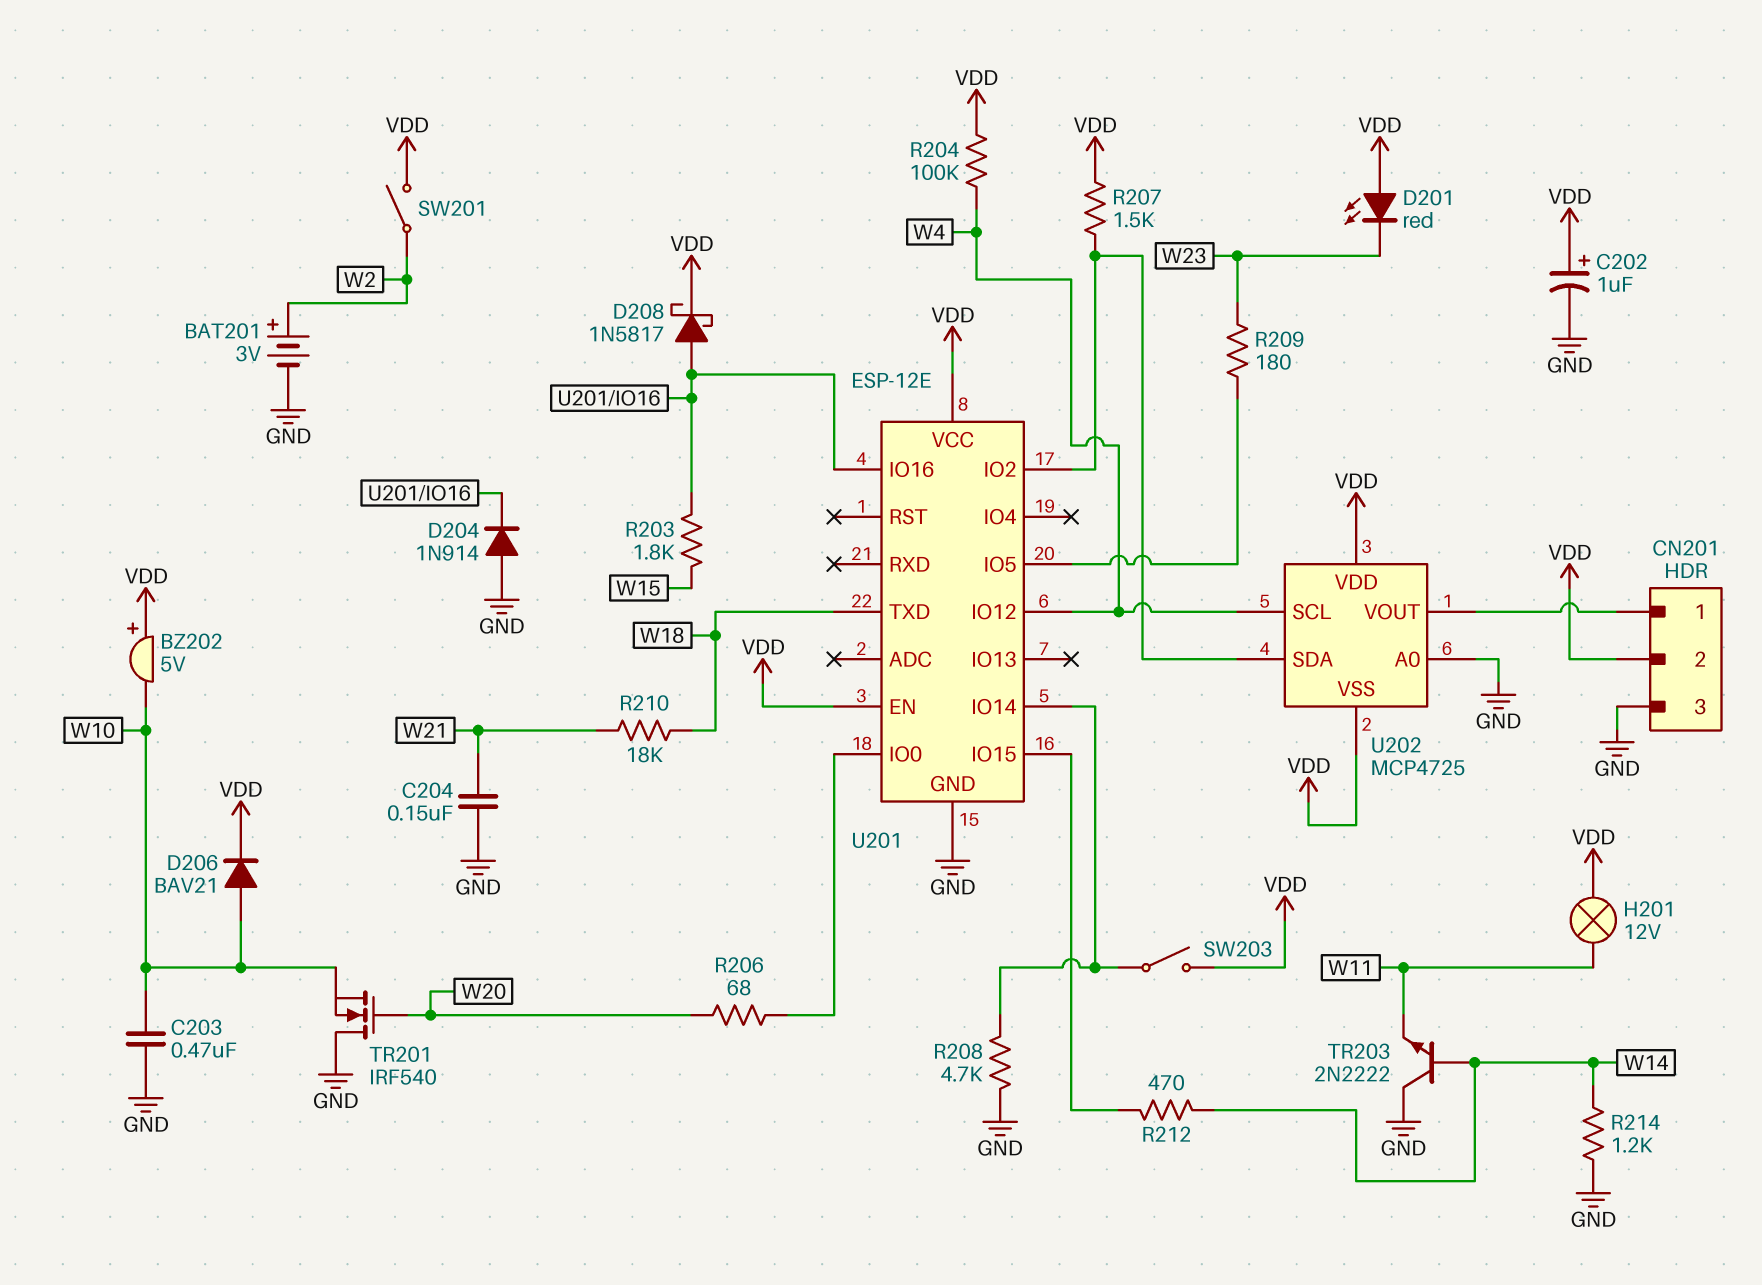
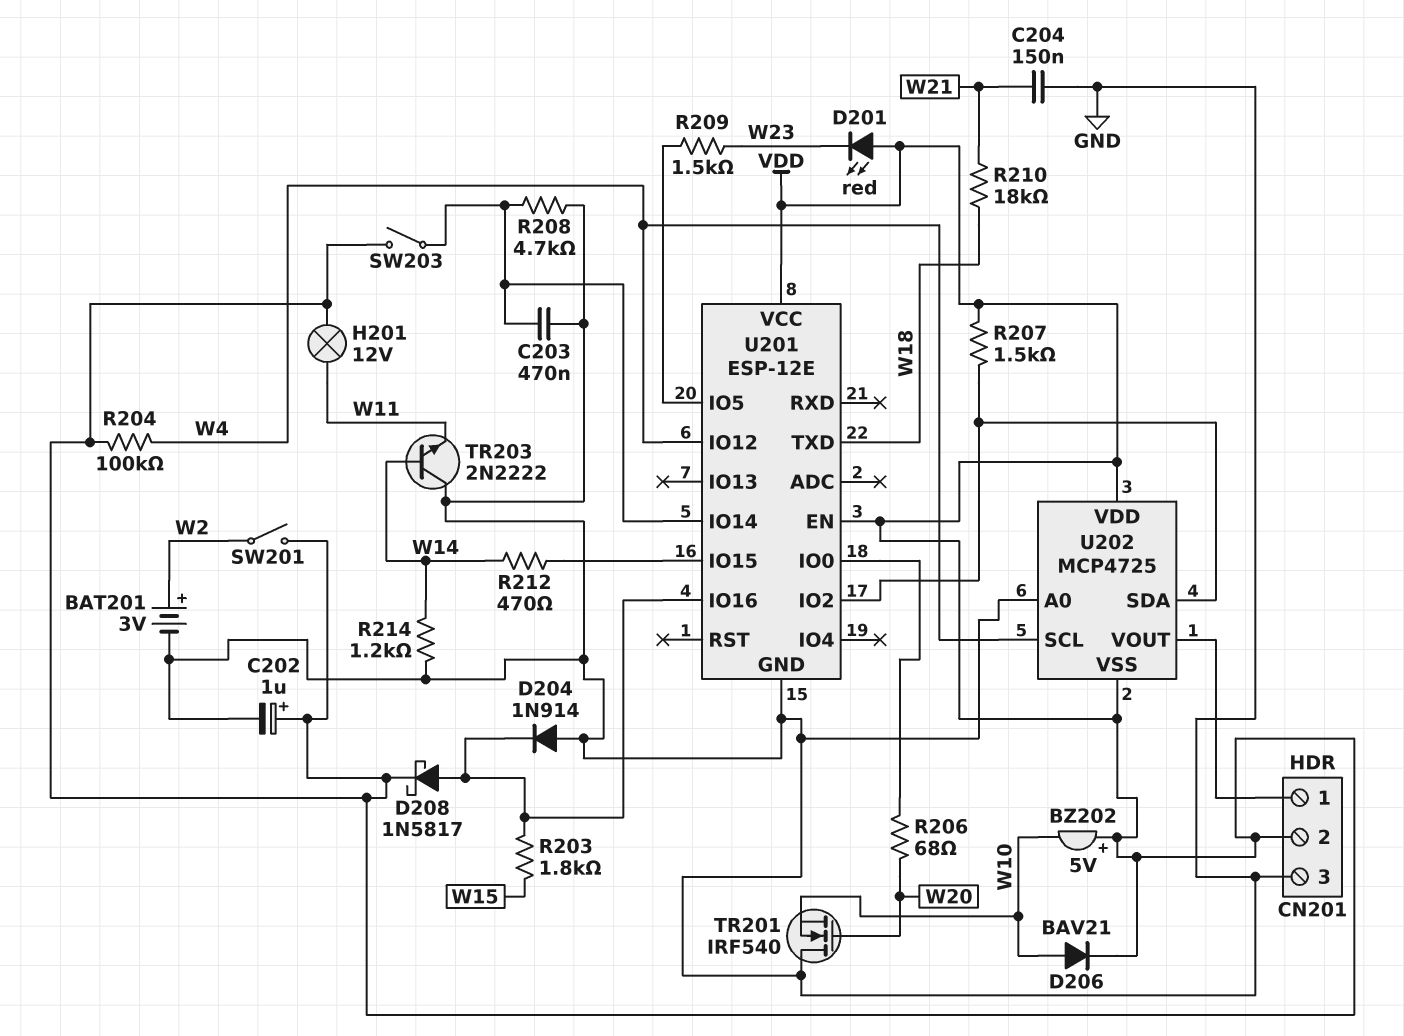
C203: 470nF (GND, W10) -> 470nF (GND, U201/IO14)
R209: 180 (U201/IO5, W23) -> 1.5k (U201/IO5, W23)

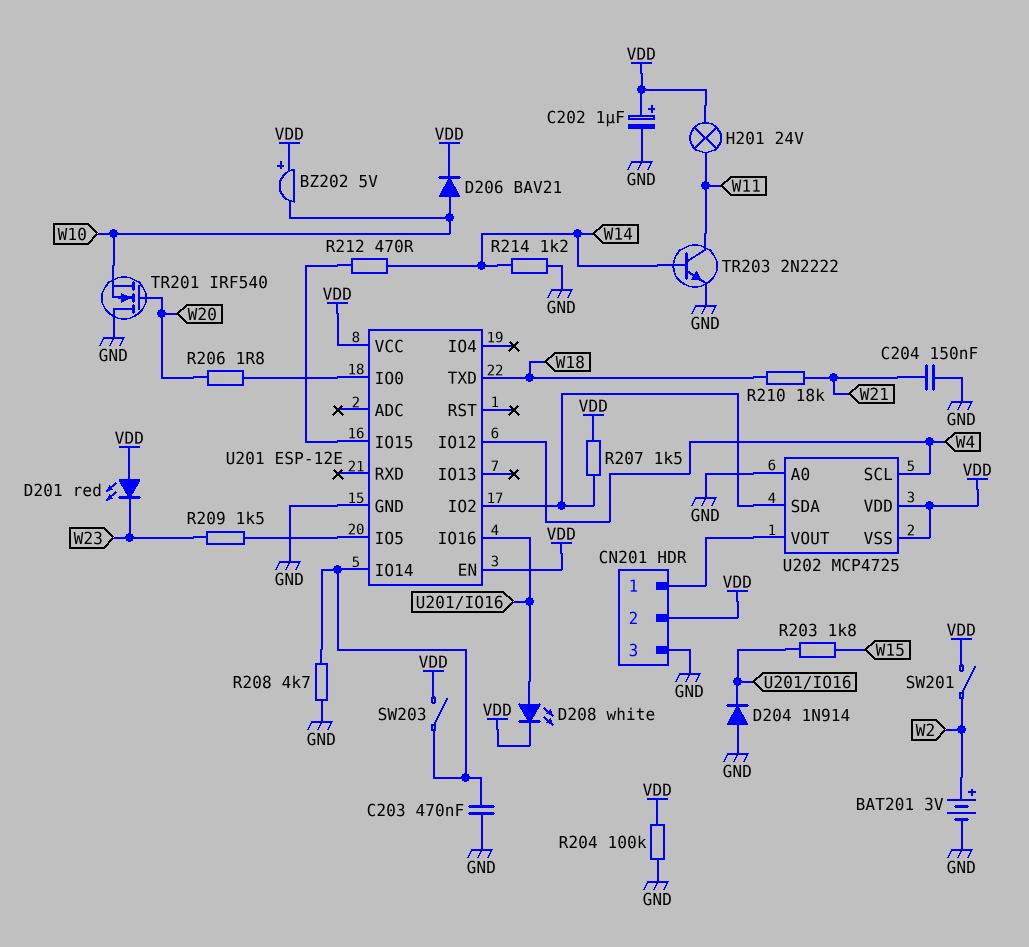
D208: schottky 1N5817 (A U201/IO16, K VDD) -> LED white (A U201/IO16, K VDD)
H201: lamp 12V (VDD, W11) -> lamp 24V (VDD, W11)
R204: 100k (VDD, W4) -> 100k (GND, VDD)
R206: 68 (U201/IO0, W20) -> 1.8 (U201/IO0, W20)
TR203: NPN 2N2222 (B W14, C GND, E W11) -> NPN 2N2222 (B W14, C W11, E GND)

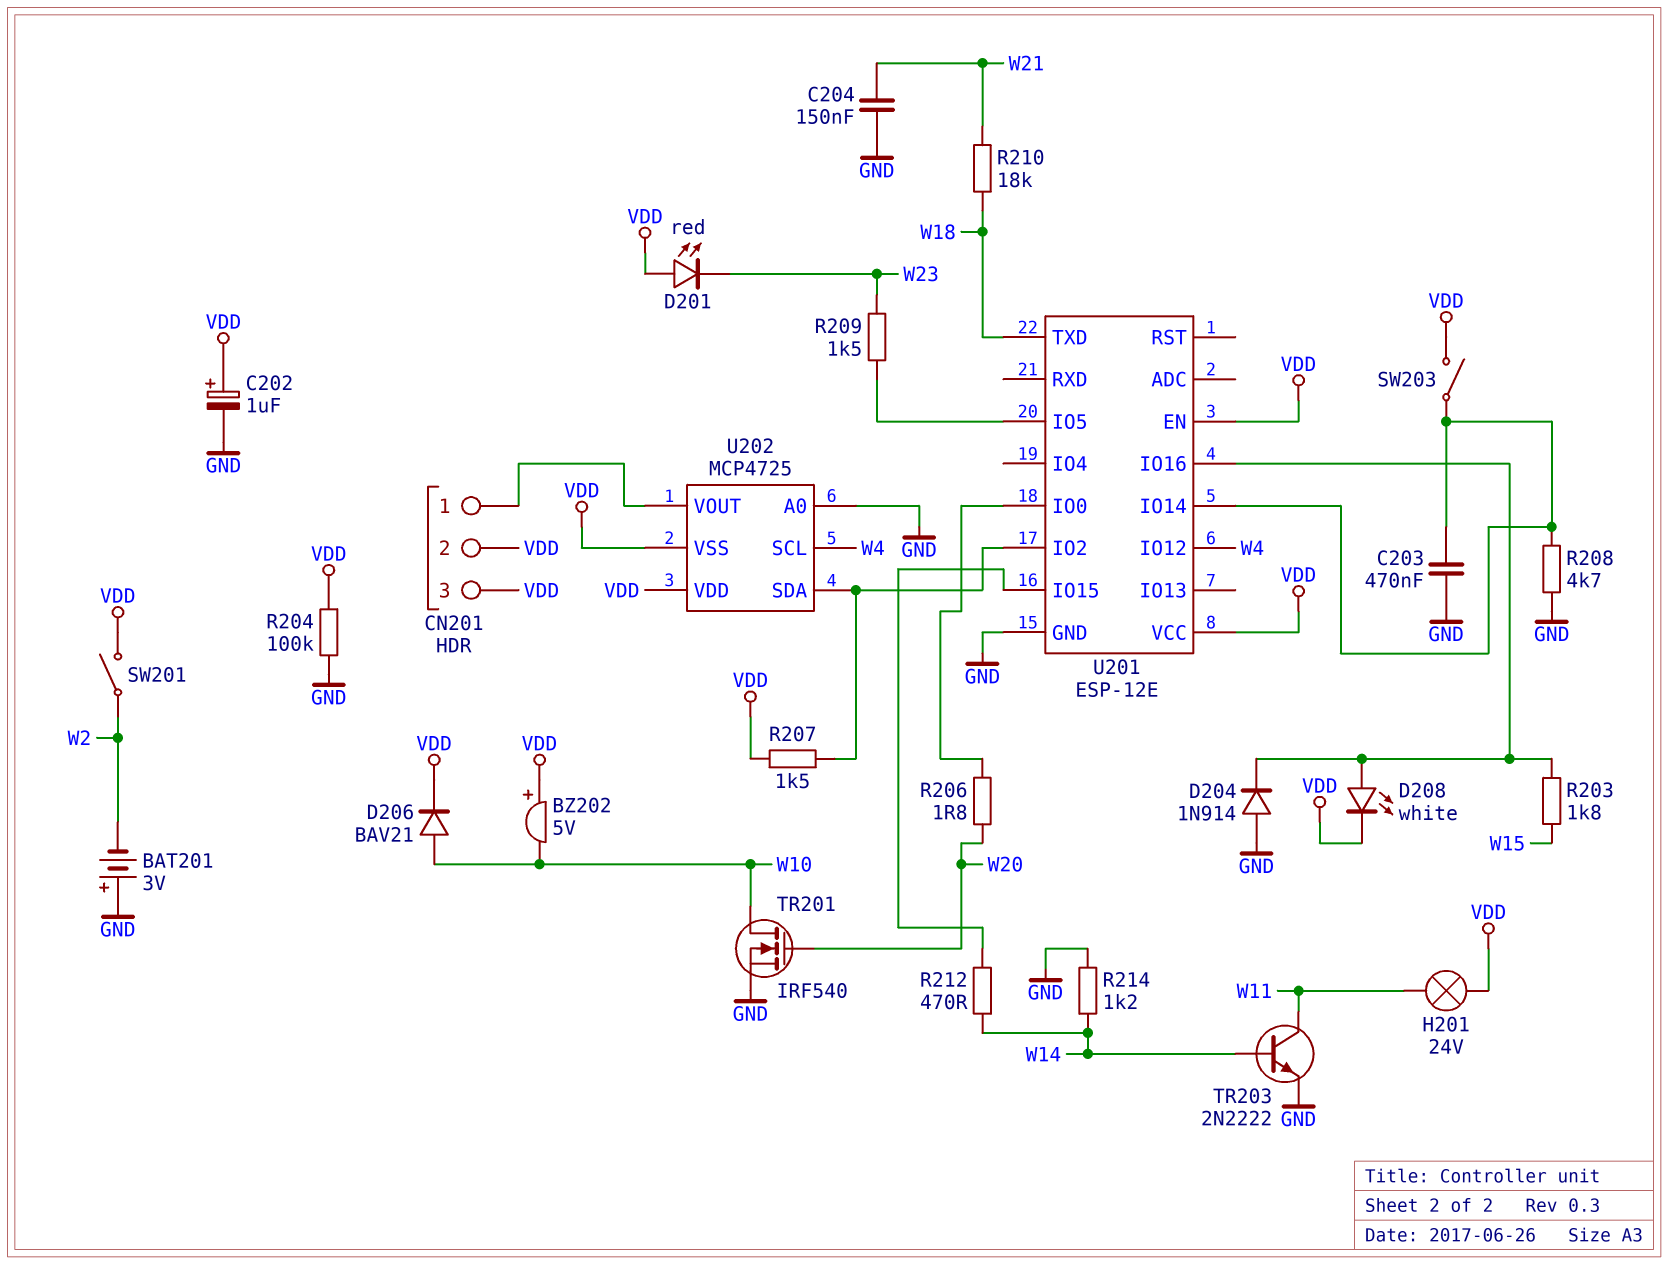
BAT201: 3V (plus W2, minus GND) -> 3V (plus GND, minus W2)
CN201 pin 3: GND -> VDD
TR201: NMOS IRF540 (G W20, D GND, S W10) -> NMOS IRF540 (G W20, D W10, S GND)

